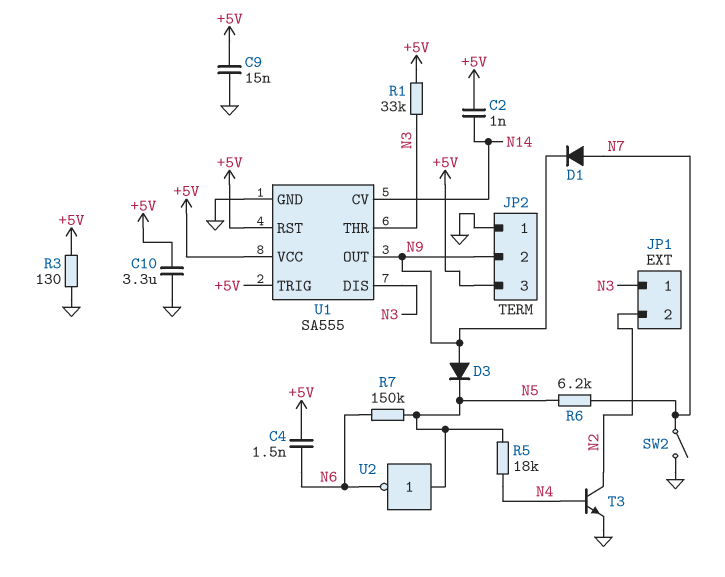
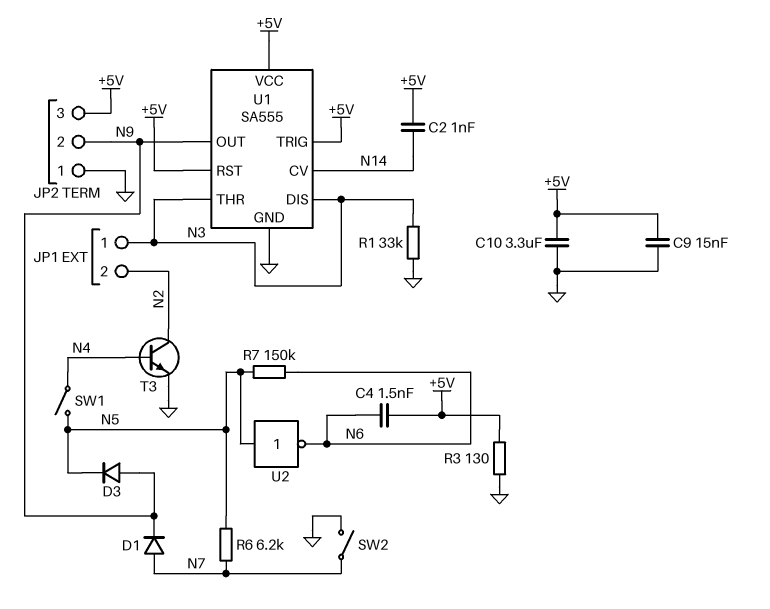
R1: 33k (+5V, N3) -> 33k (GND, N3)
R5: 18k (N4, N5) -> none
SW1: none -> switch (N4, N5)

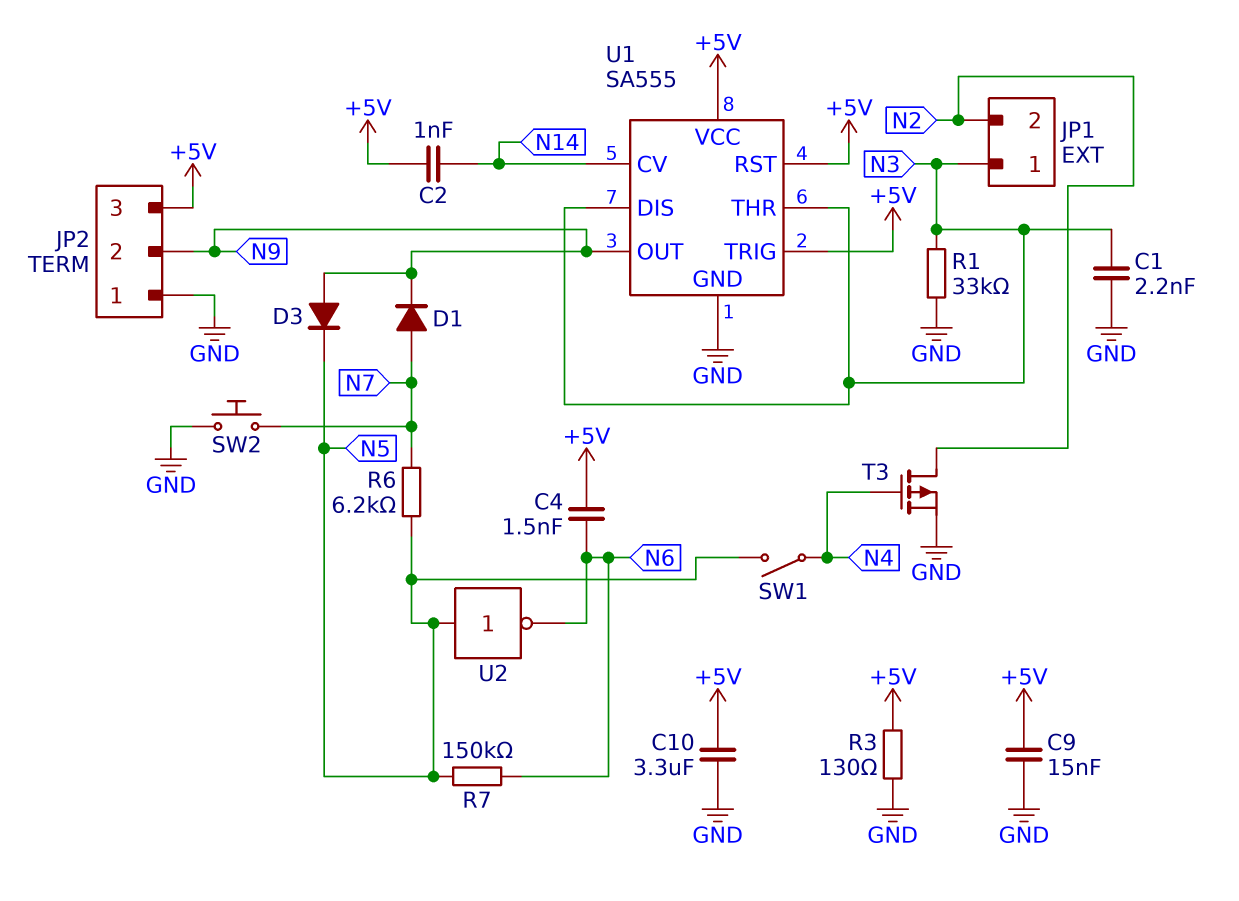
C1: none -> 2.2nF (GND, N3)
SW2: switch (GND, N7) -> button (GND, N7)
T3: NPN (B N4, C N2, E GND) -> PMOS (G N4, D N2, S GND)

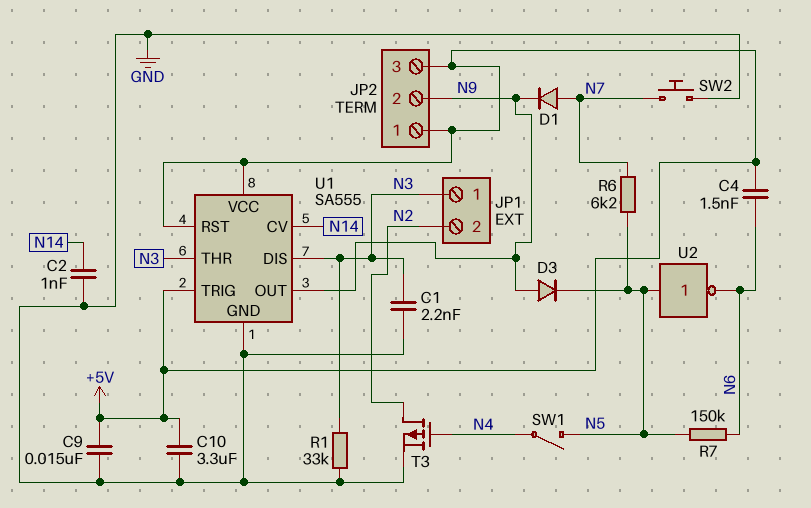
C2: 1nF (+5V, N14) -> 1nF (GND, N14)
JP2 pin 1: GND -> +5V
R3: 130 (+5V, GND) -> none

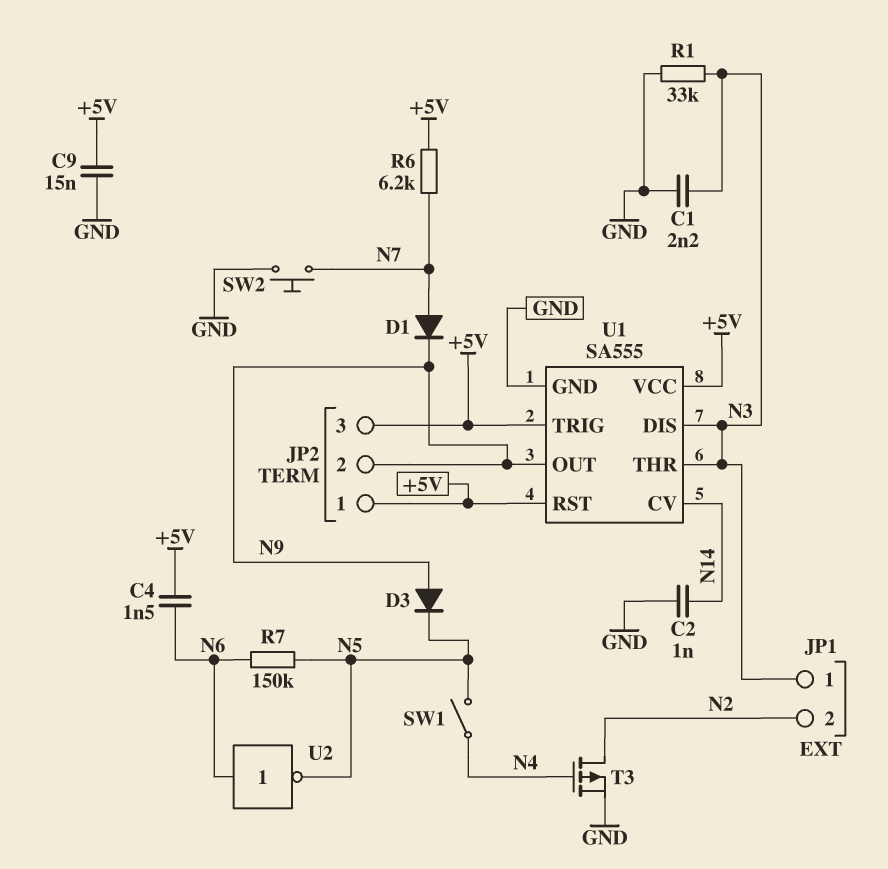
C10: 3.3uF (+5V, GND) -> none
R6: 6.2k (N5, N7) -> 6.2k (+5V, N7)
U2: NOT (in N5, out N6) -> NOT (in N6, out N5)

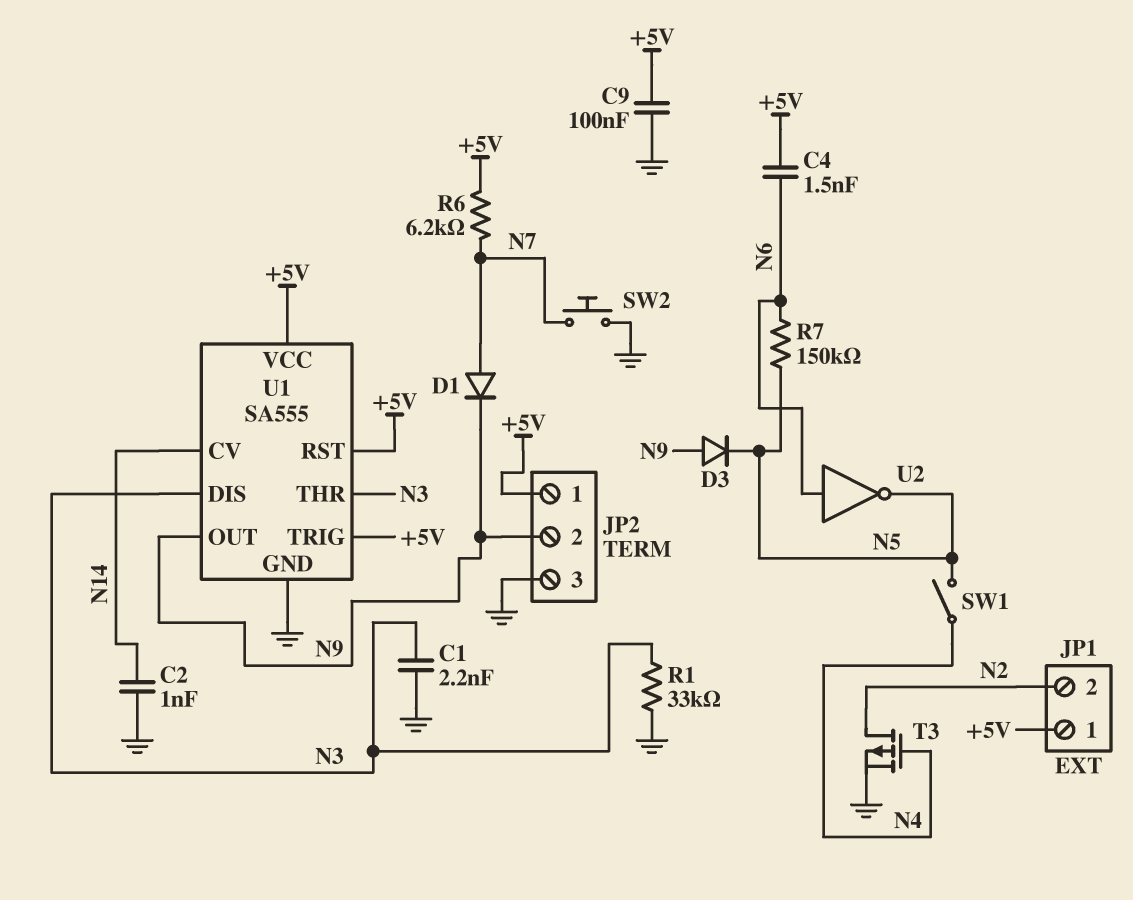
C9: 15nF (+5V, GND) -> 100nF (+5V, GND)
JP1 pin 1: N3 -> +5V
JP2 pin 3: +5V -> GND

